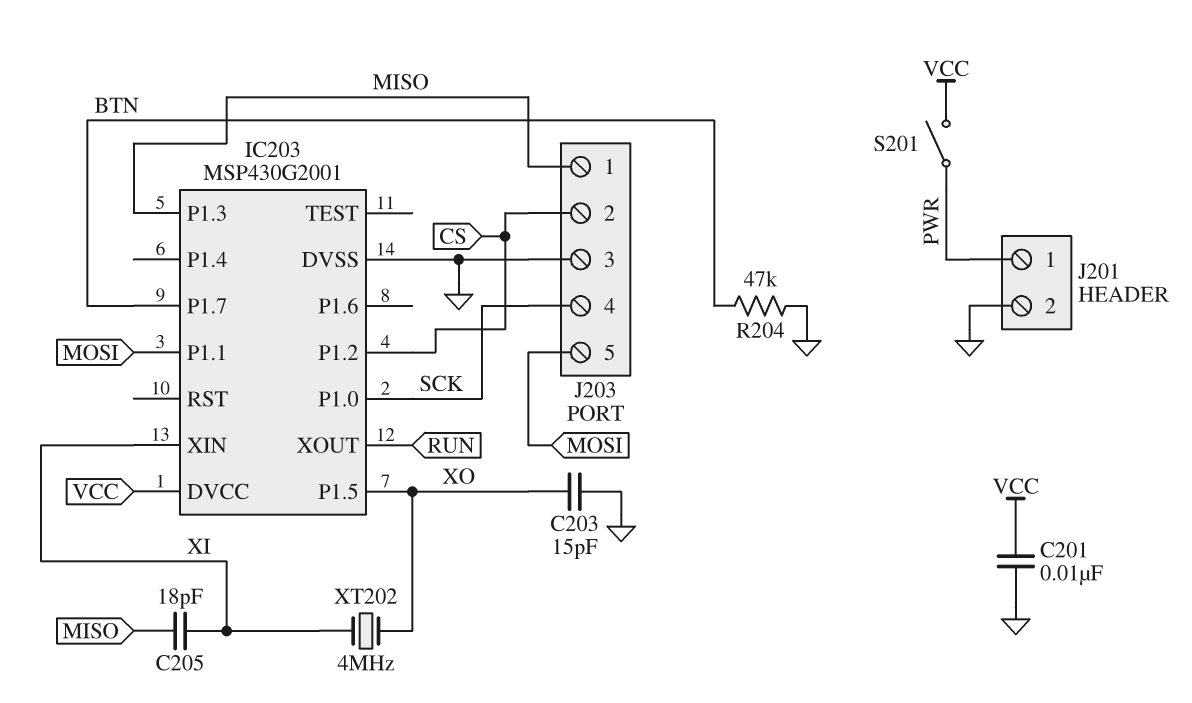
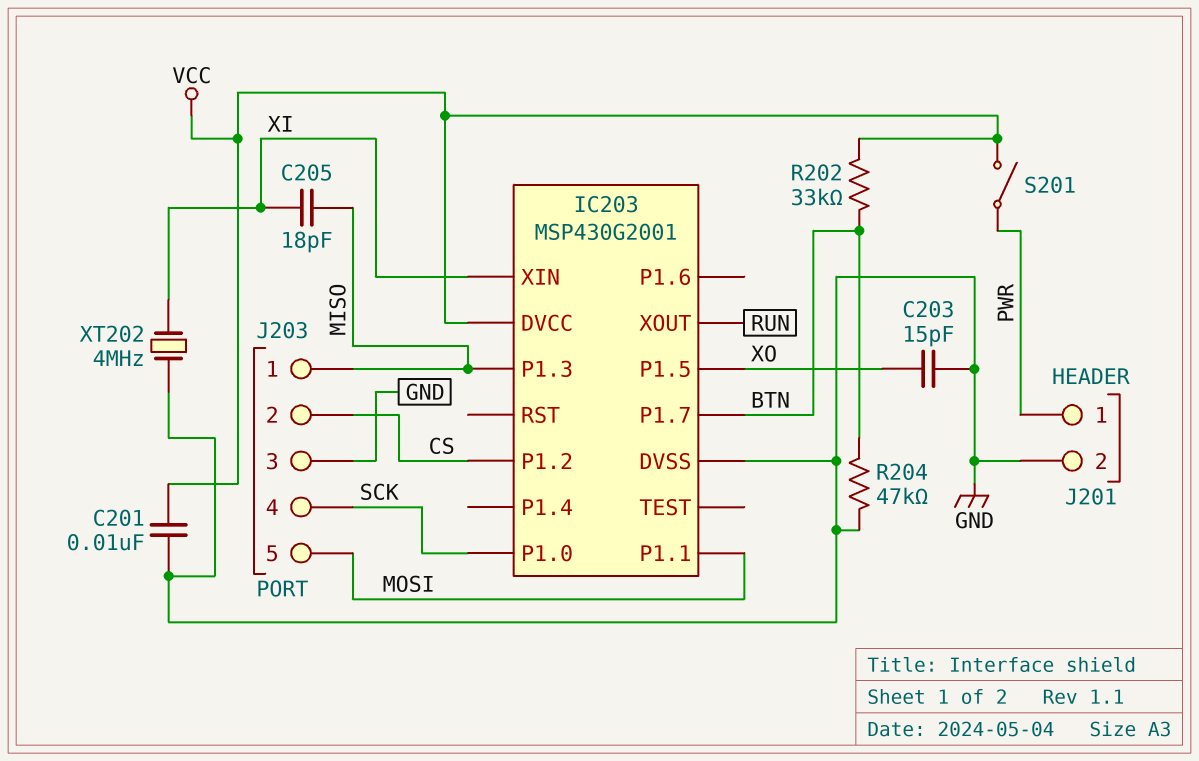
R202: none -> 33k (BTN, VCC)
XT202: 4MHz (XI, XO) -> 4MHz (GND, XI)

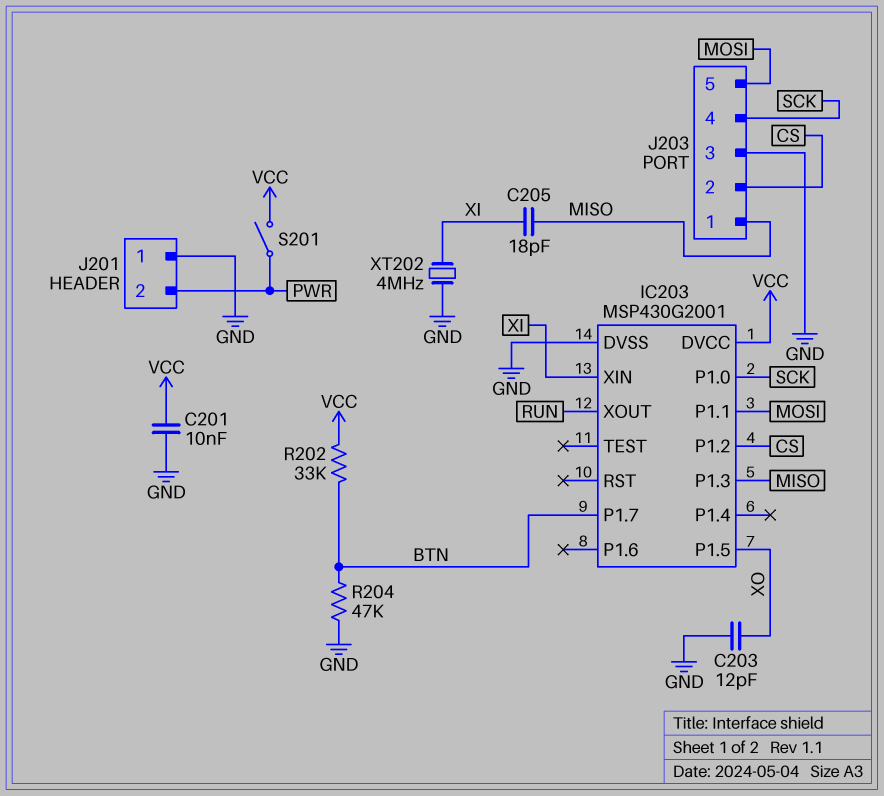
C203: 15pF (GND, XO) -> 12pF (GND, XO)
J201 pin 1: PWR -> GND
J201 pin 2: GND -> PWR

